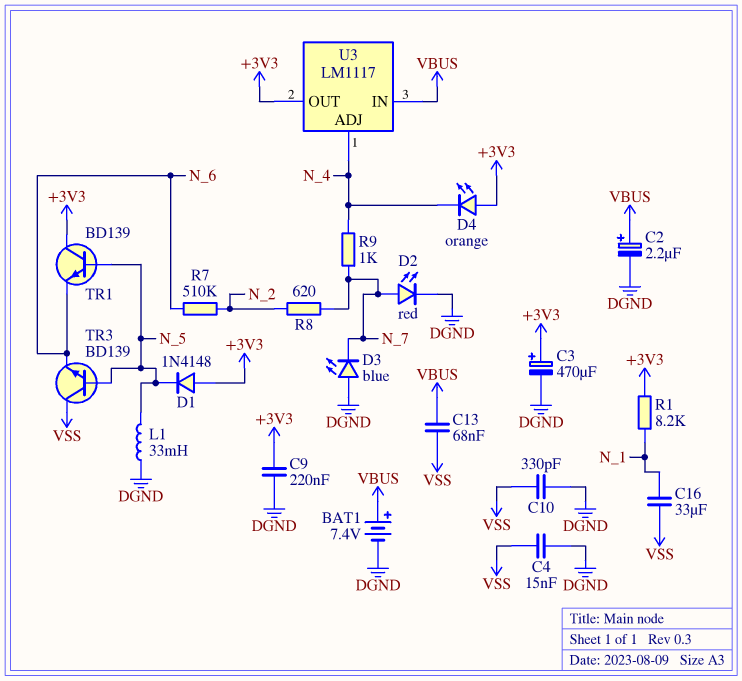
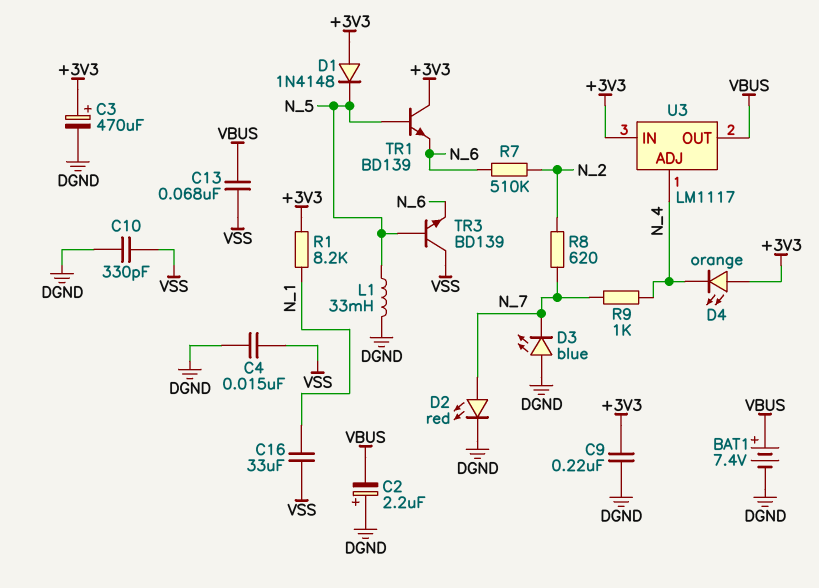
C2: 2.2uF (plus VBUS, minus DGND) -> 2.2uF (plus DGND, minus VBUS)
U3 pin IN: VBUS -> +3V3
U3 pin OUT: +3V3 -> VBUS

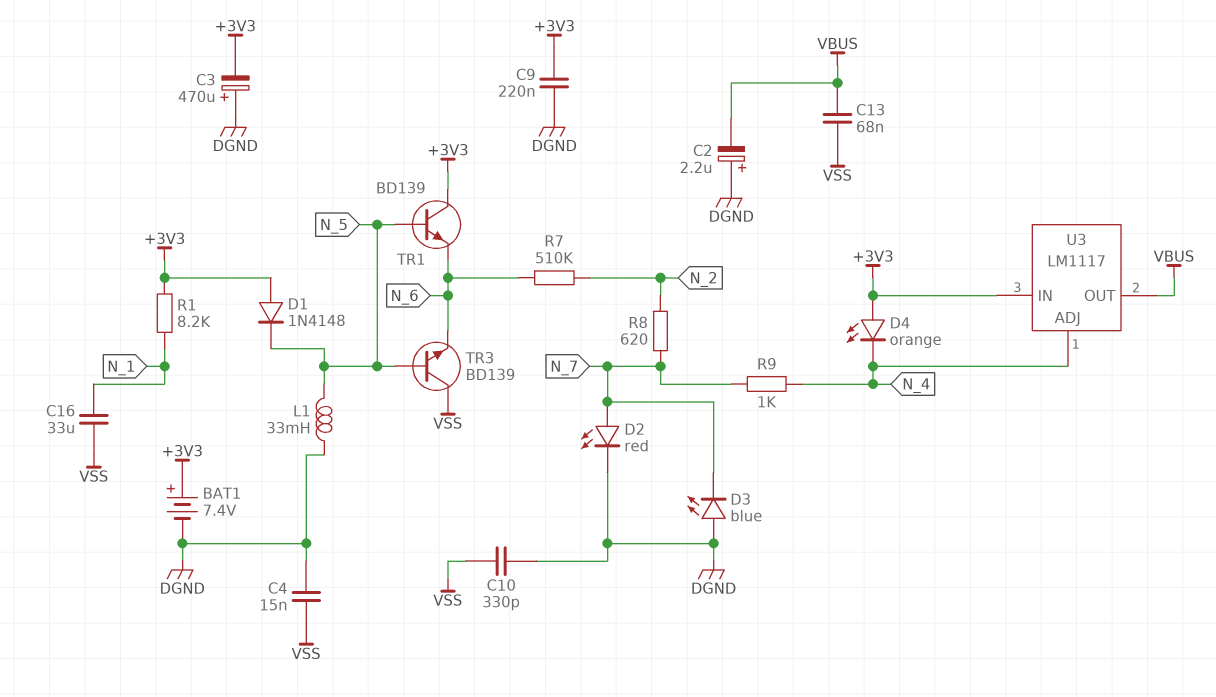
BAT1: 7.4V (plus VBUS, minus DGND) -> 7.4V (plus +3V3, minus DGND)
C3: 470uF (plus +3V3, minus DGND) -> 470uF (plus DGND, minus +3V3)

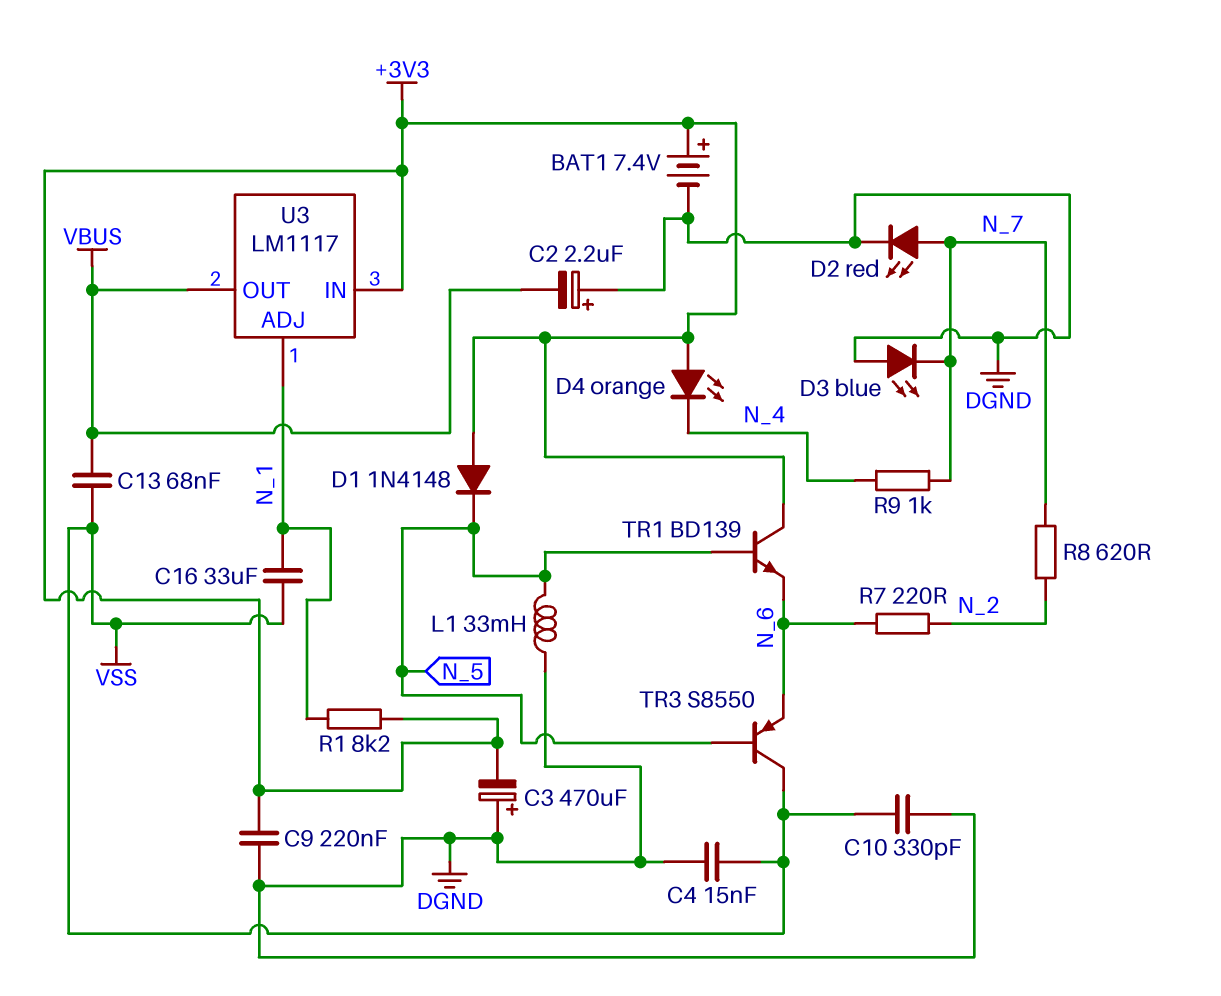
R7: 510k (N_2, N_6) -> 220 (N_2, N_6)
TR3: NPN BD139 (B N_5, C VSS, E N_6) -> PNP S8550 (B N_5, C VSS, E N_6)
U3 pin ADJ: N_4 -> N_1

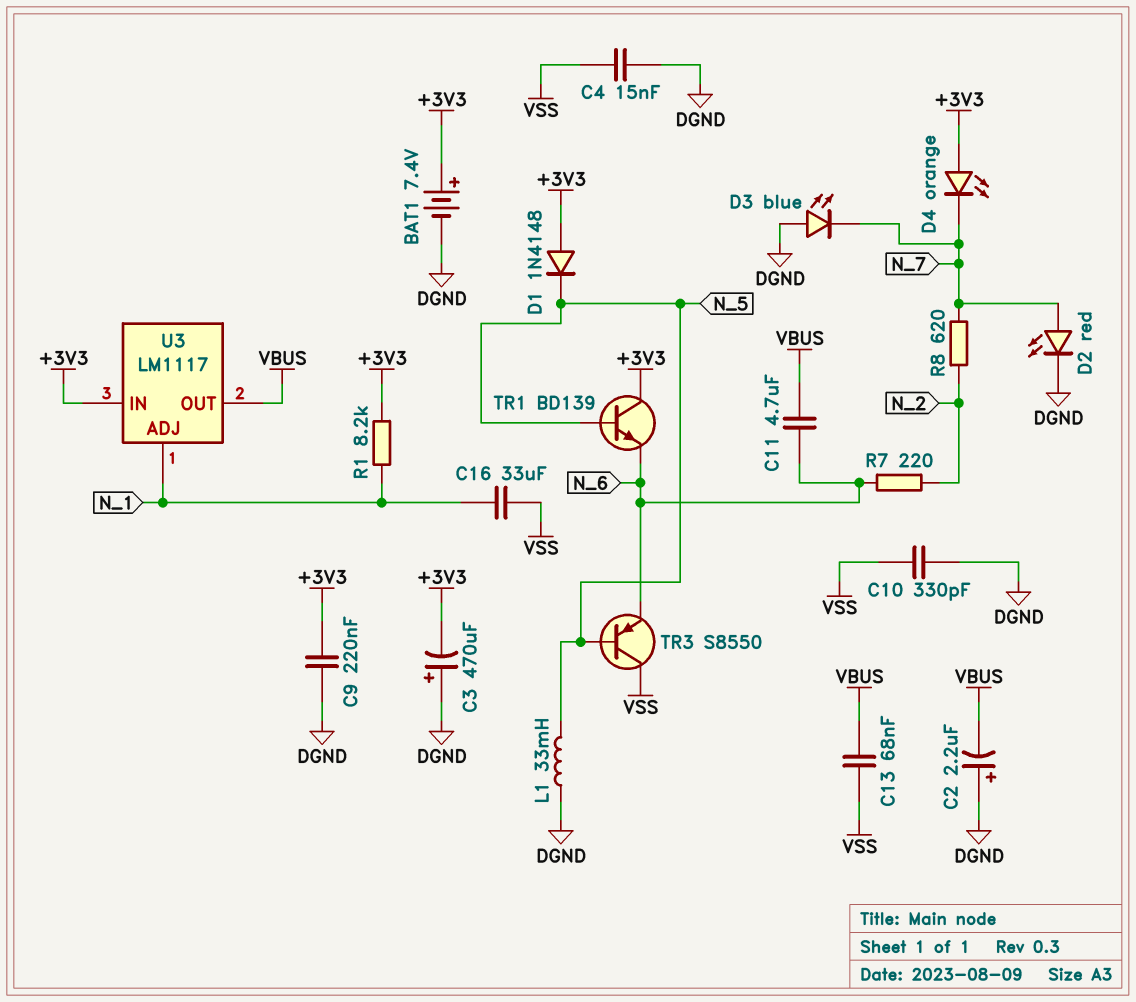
C11: none -> 4.7uF (N_6, VBUS)
D4: LED orange (A +3V3, K N_4) -> LED orange (A +3V3, K N_7)
R9: 1k (N_4, N_7) -> none

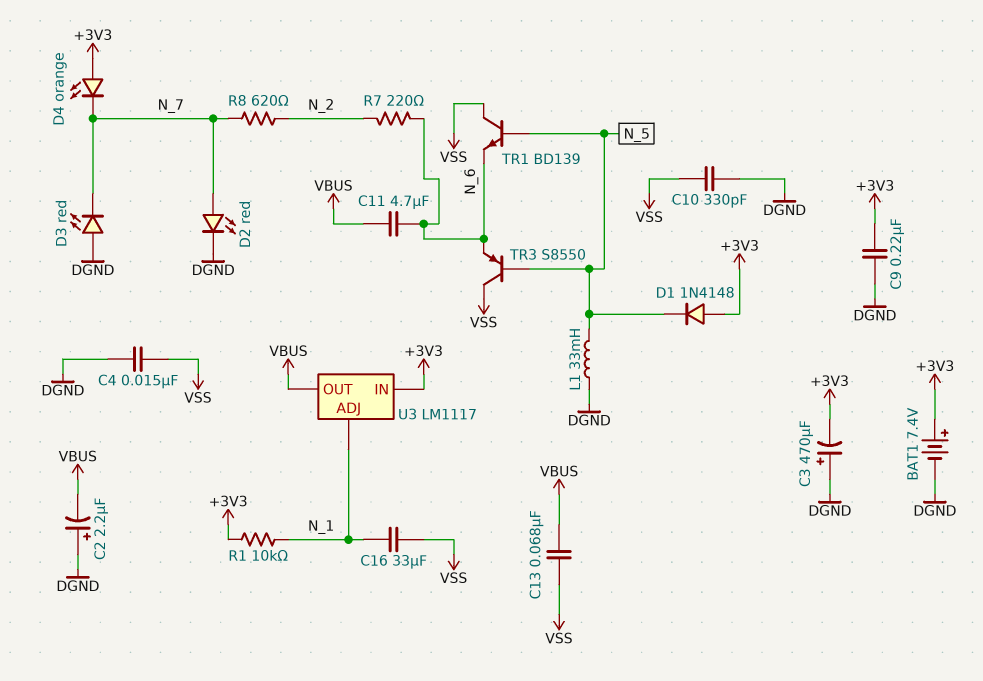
D3: LED blue (A DGND, K N_7) -> LED red (A DGND, K N_7)
R1: 8.2k (+3V3, N_1) -> 10k (+3V3, N_1)
TR1: NPN BD139 (B N_5, C +3V3, E N_6) -> NPN BD139 (B N_5, C VSS, E N_6)

